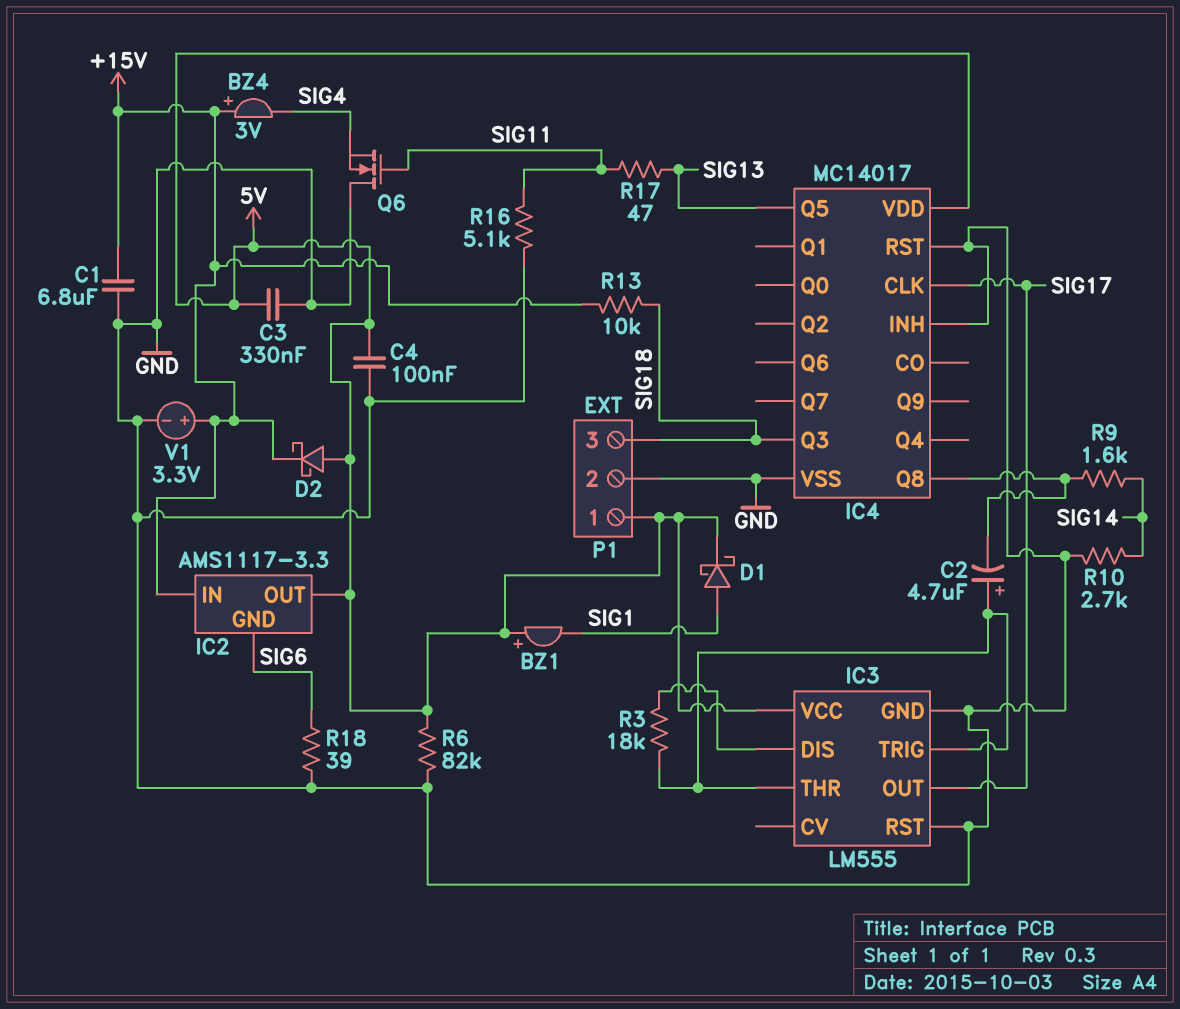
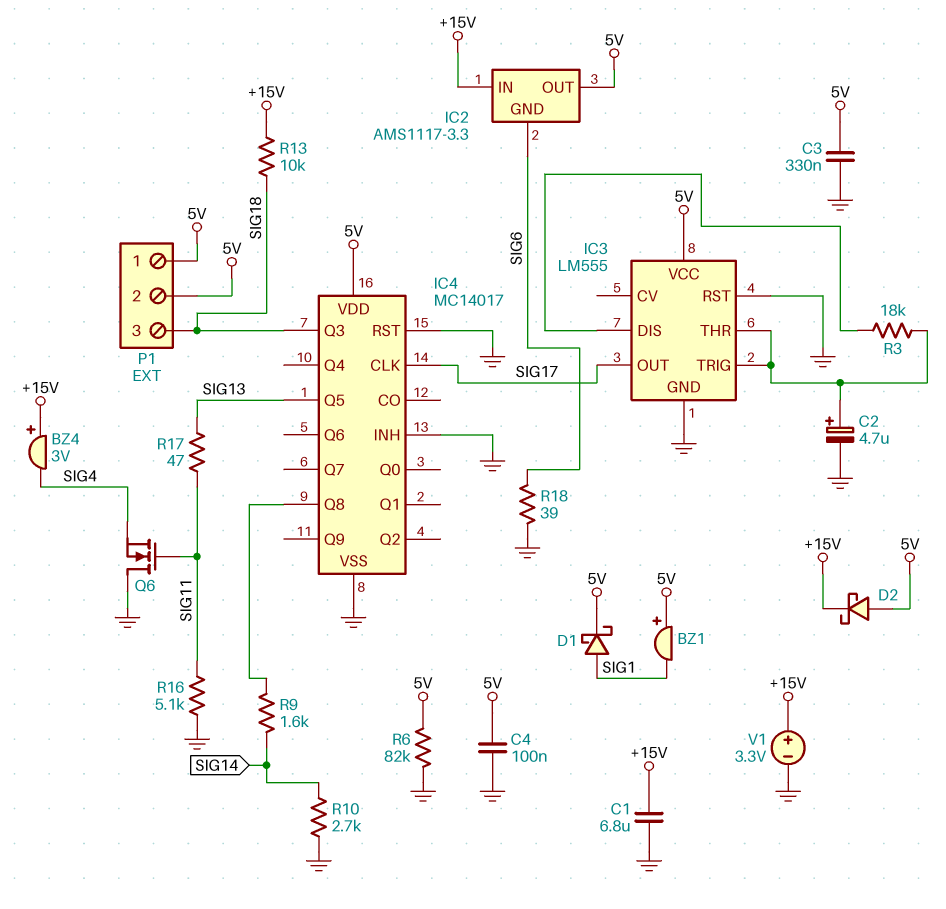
C2: 4.7uF (plus IC3/THR, minus IC4/Q8) -> 4.7uF (plus IC3/THR, minus GND)
P1 pin 2: GND -> 5V

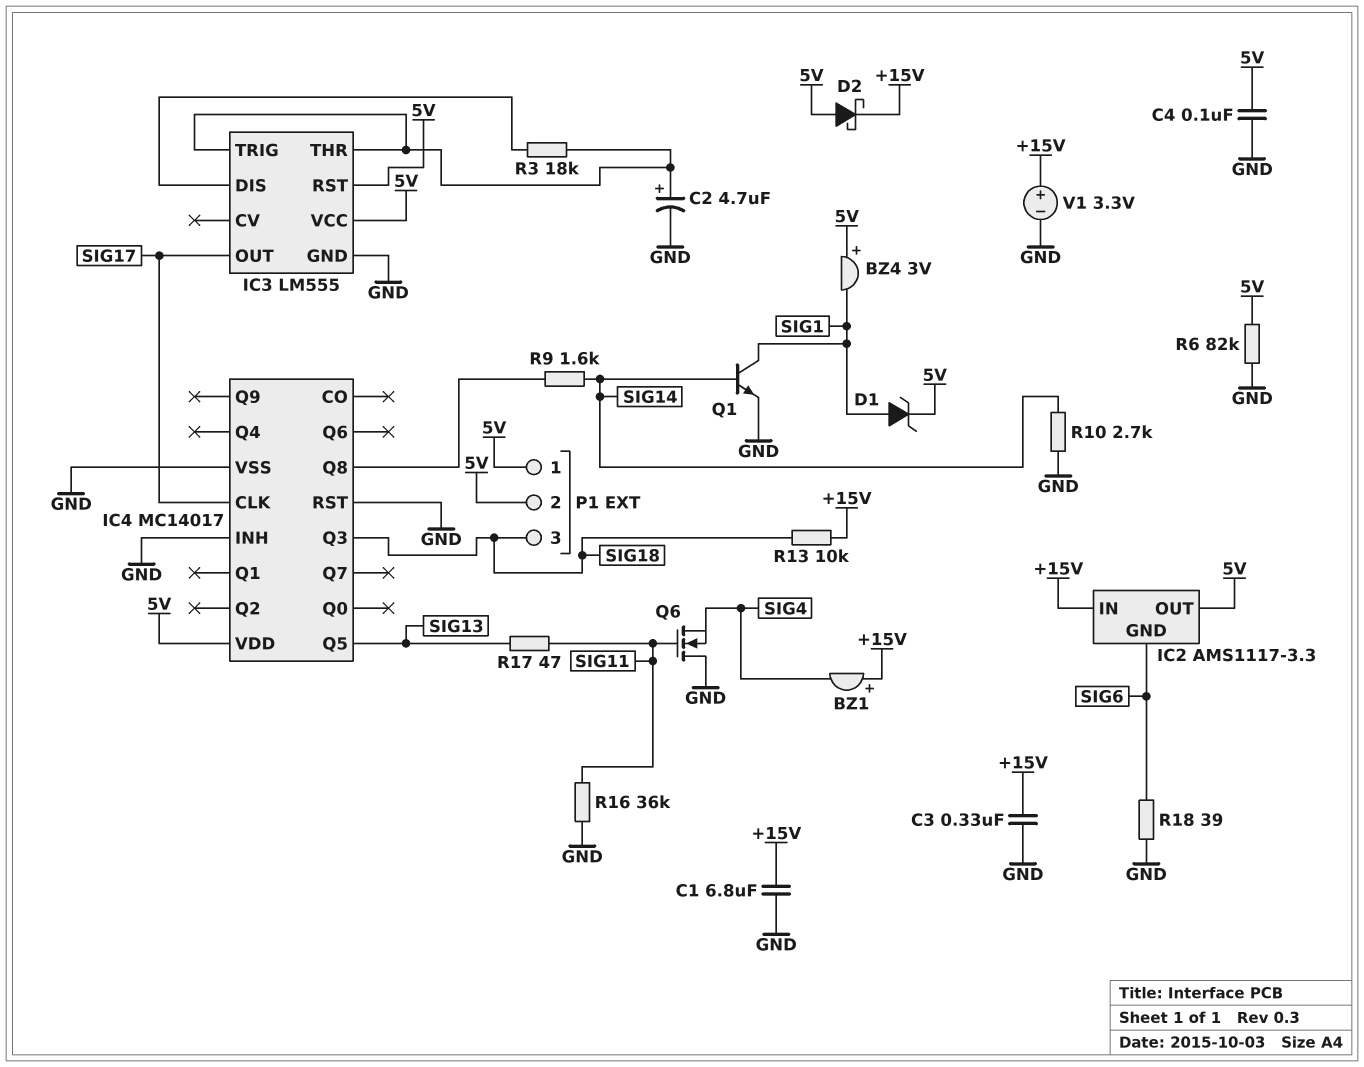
BZ1: buzzer (plus 5V, minus SIG1) -> buzzer (plus +15V, minus SIG4)
BZ4: buzzer 3V (plus +15V, minus SIG4) -> buzzer 3V (plus 5V, minus SIG1)
C3: 330nF (5V, GND) -> 330nF (+15V, GND)
D1: schottky (A SIG1, K 5V) -> zener (A SIG1, K 5V)
IC3 pin RST: GND -> 5V
Q1: none -> NPN (B SIG14, C SIG1, E GND)
R16: 5.1k (GND, SIG11) -> 36k (GND, SIG11)

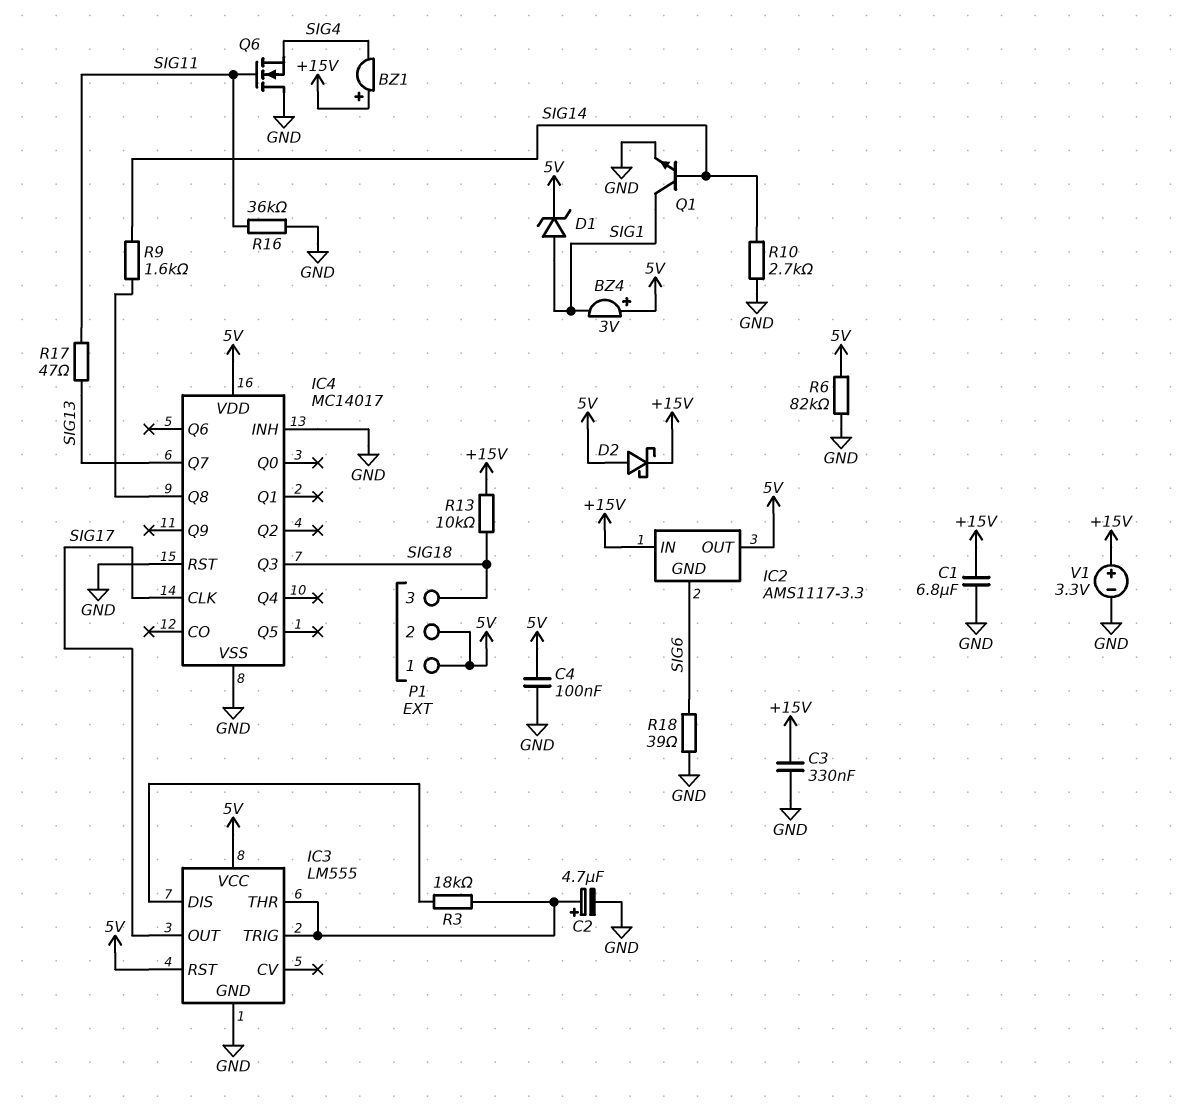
IC4 pin Q5: SIG13 -> none
IC4 pin Q7: none -> SIG13

